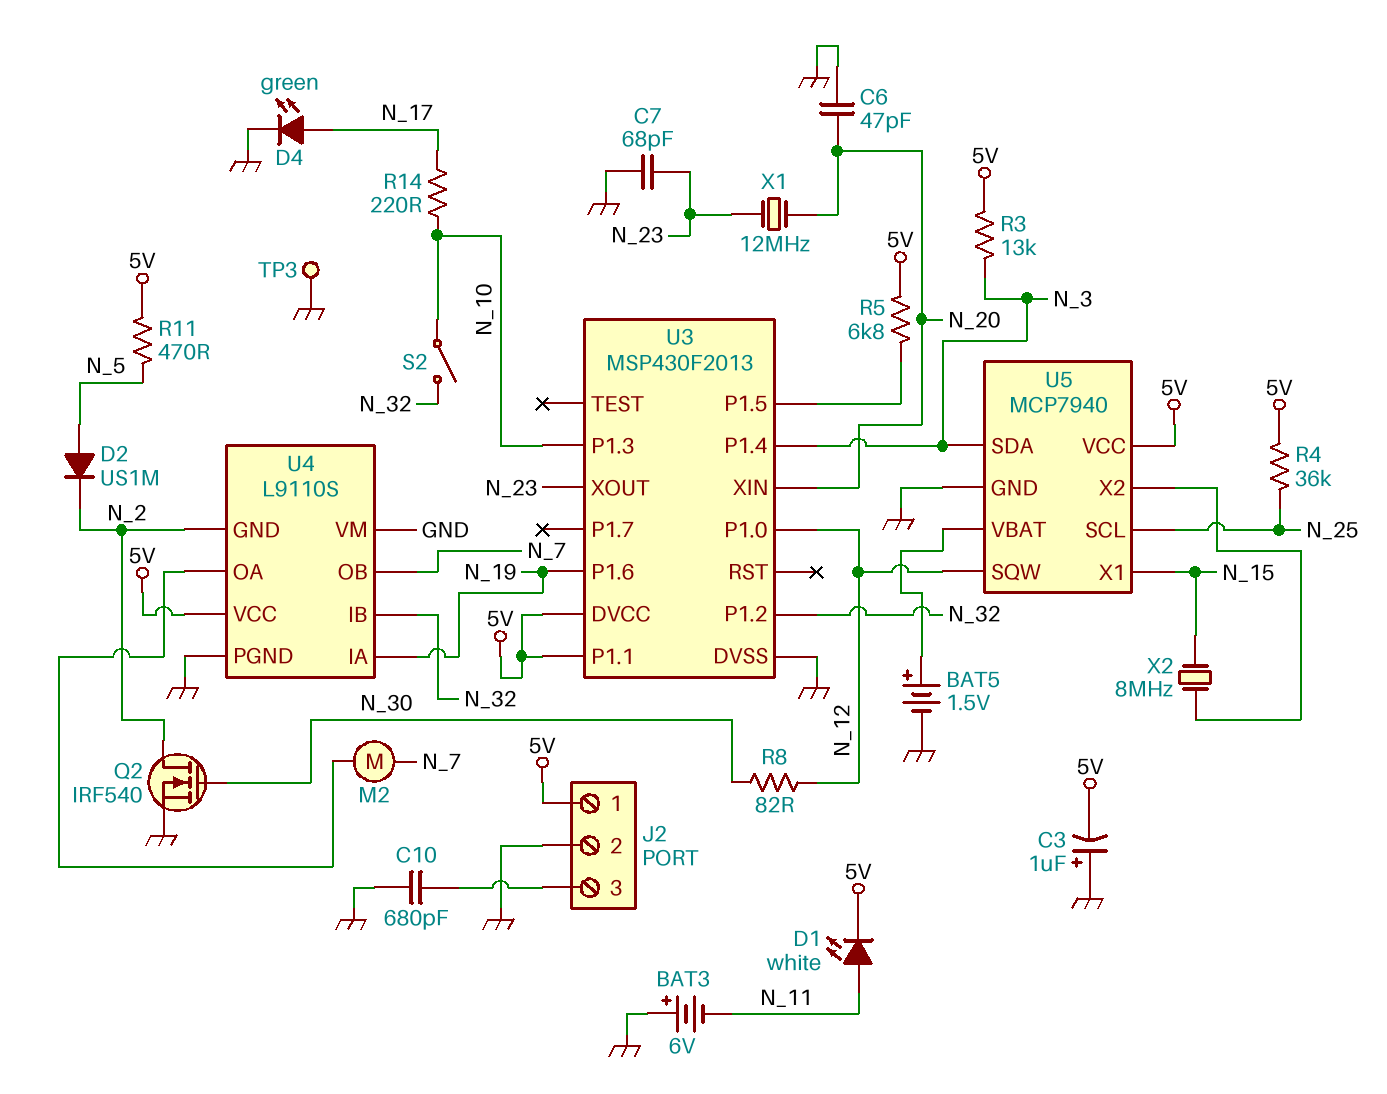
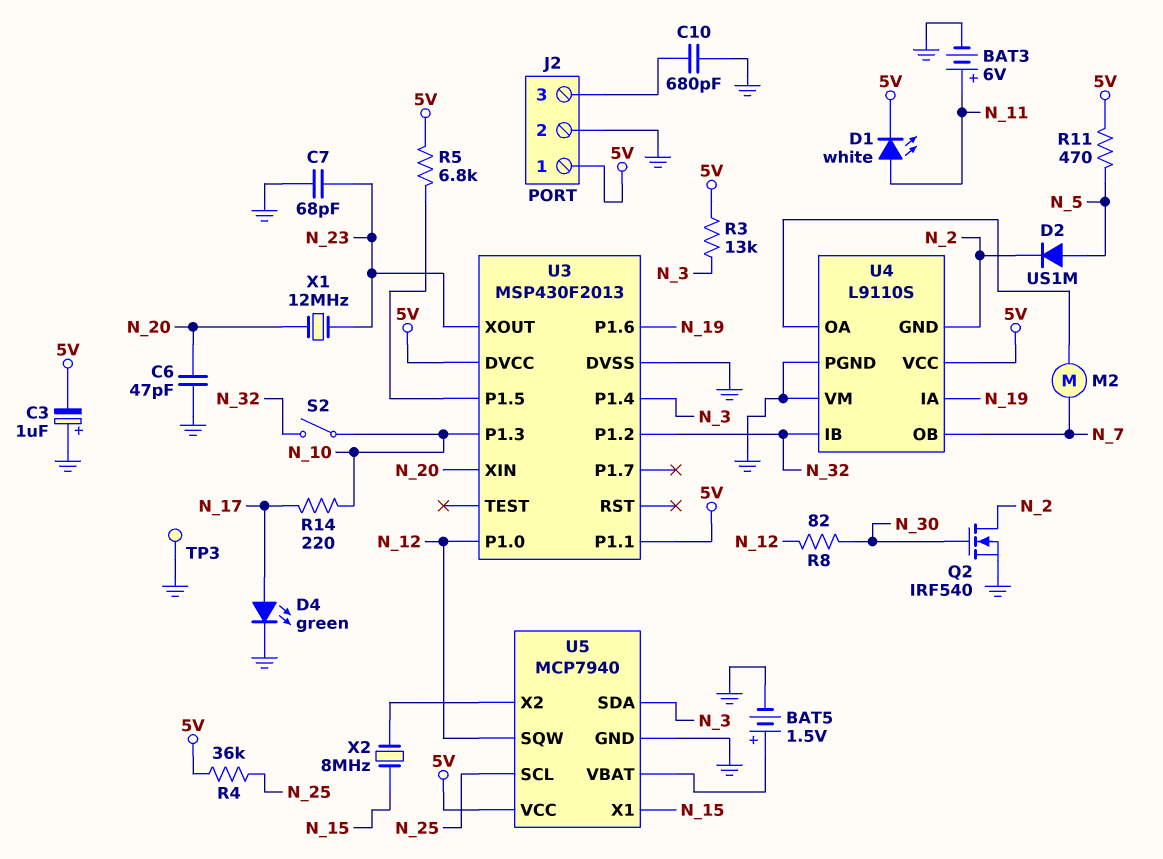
BAT3: 6V (plus GND, minus N_11) -> 6V (plus N_11, minus GND)

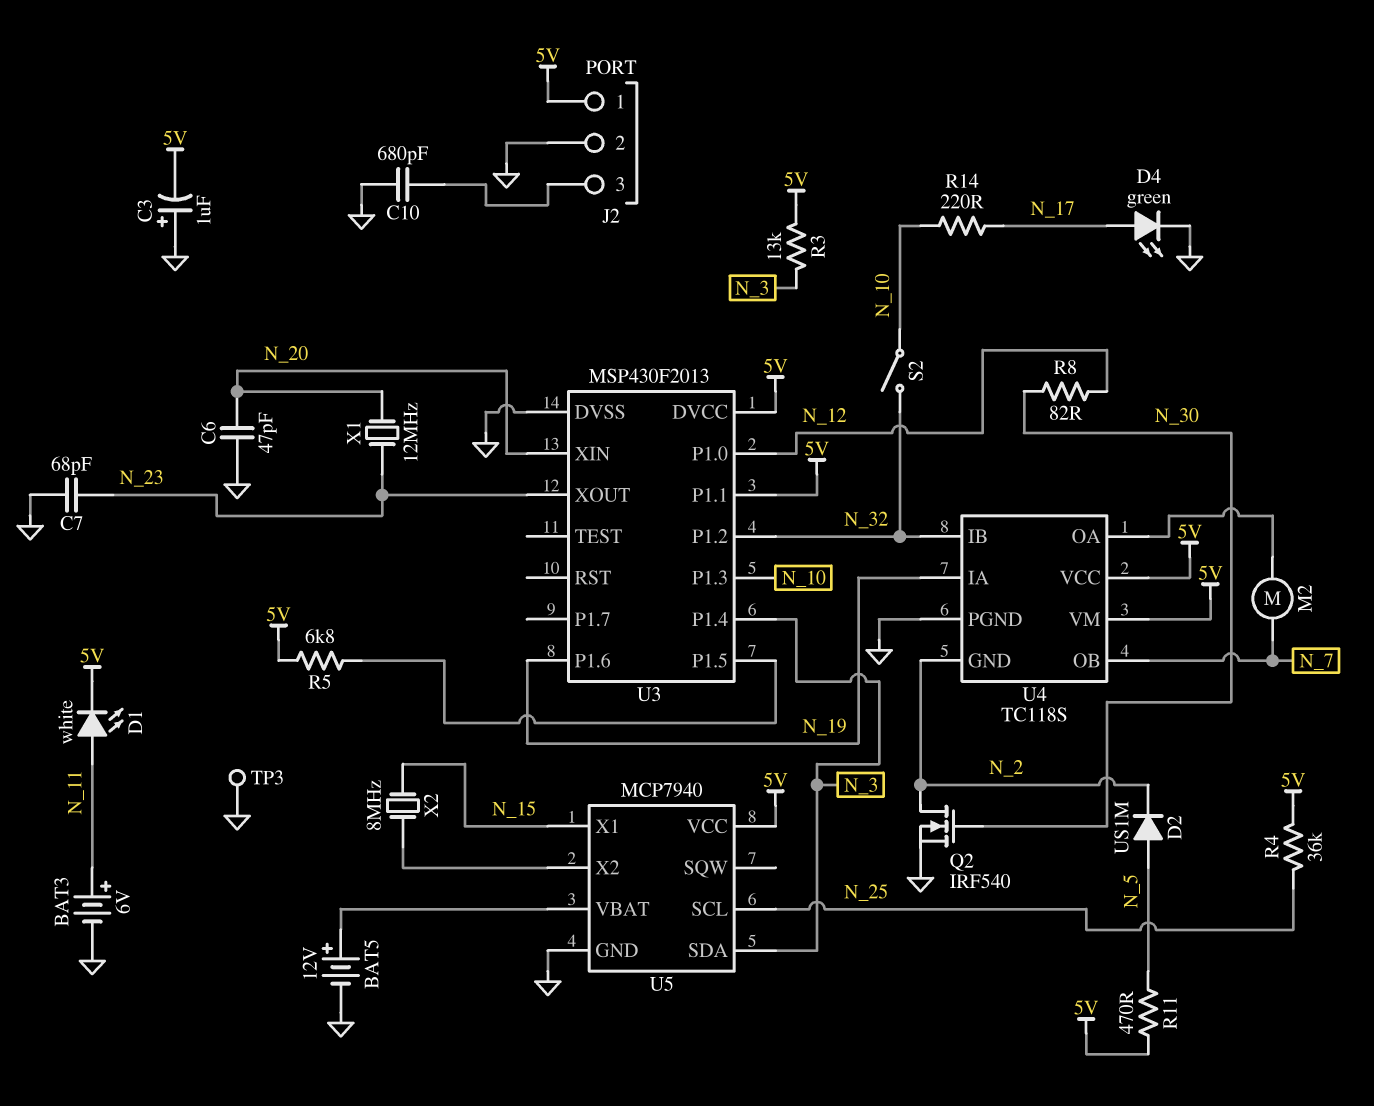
BAT5: 1.5V (plus U5/VBAT, minus GND) -> 12V (plus U5/VBAT, minus GND)
U4: L9110S -> TC118S
U4 pin VM: GND -> 5V
U5 pin SQW: N_12 -> none

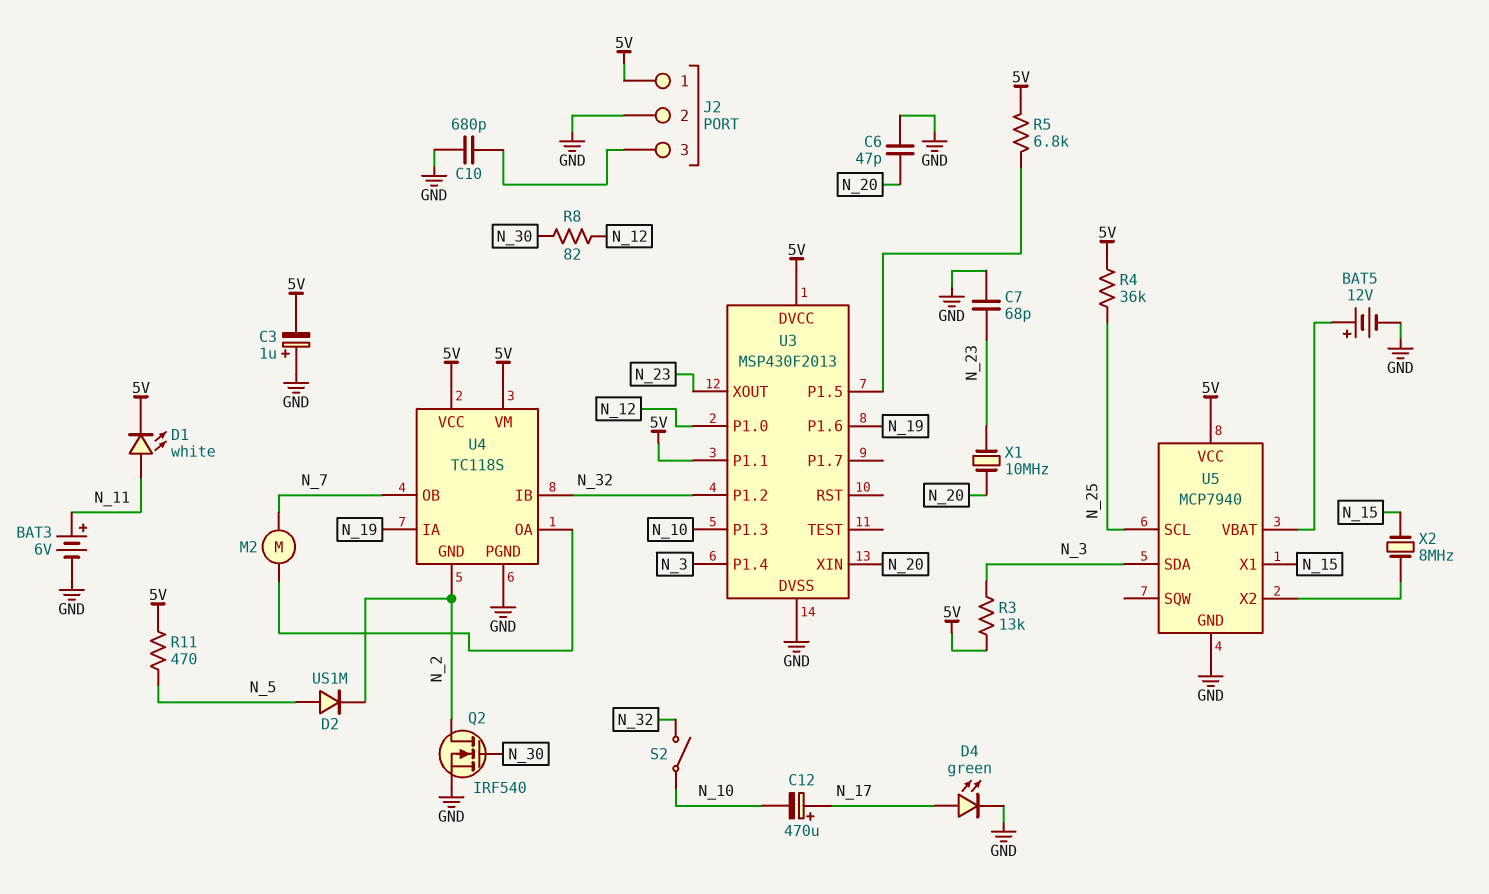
C12: none -> 470uF (plus N_17, minus N_10)
R14: 220 (N_10, N_17) -> none
TP3: test point (GND) -> none
X1: 12MHz (N_20, N_23) -> 10MHz (N_20, N_23)

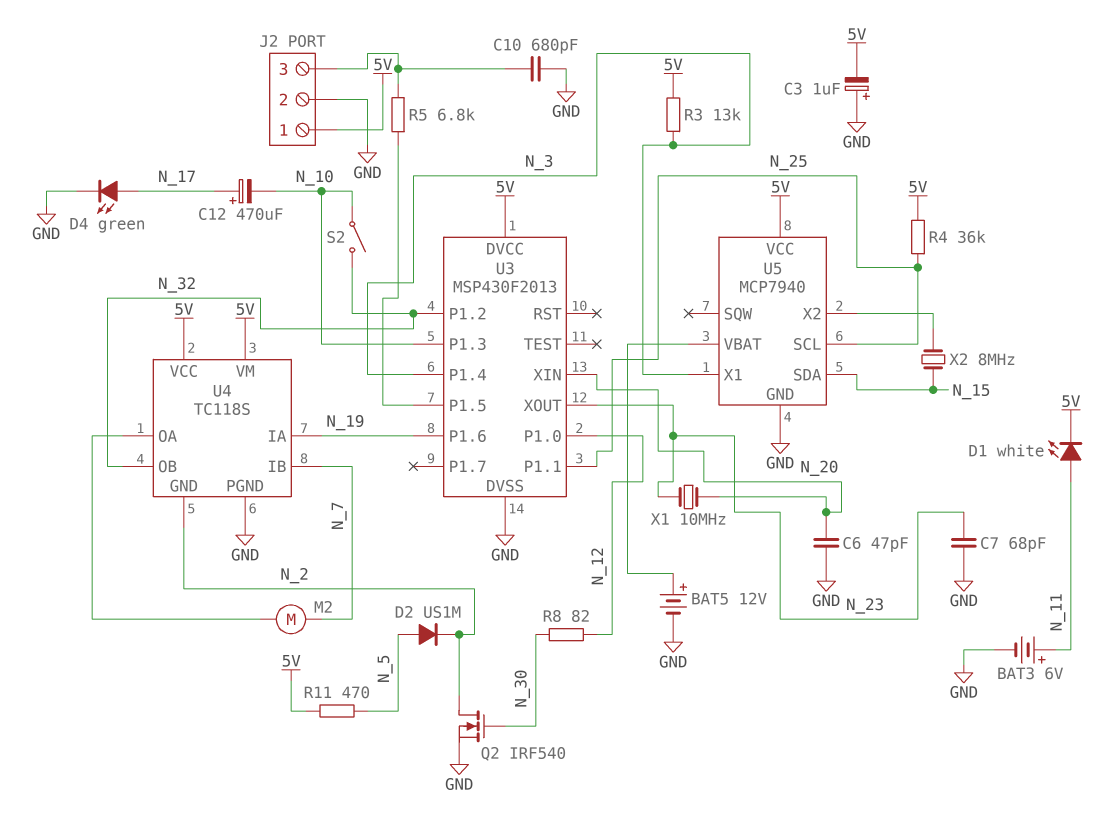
R5: 6.8k (5V, U3/P1.5) -> 6.8k (J2/3, U3/P1.5)
U3 pin P1.1: 5V -> N_25
U4 pin IB: N_32 -> N_7
U4 pin OB: N_7 -> N_32
U5 pin SDA: N_3 -> N_15
U5 pin X1: N_15 -> N_3

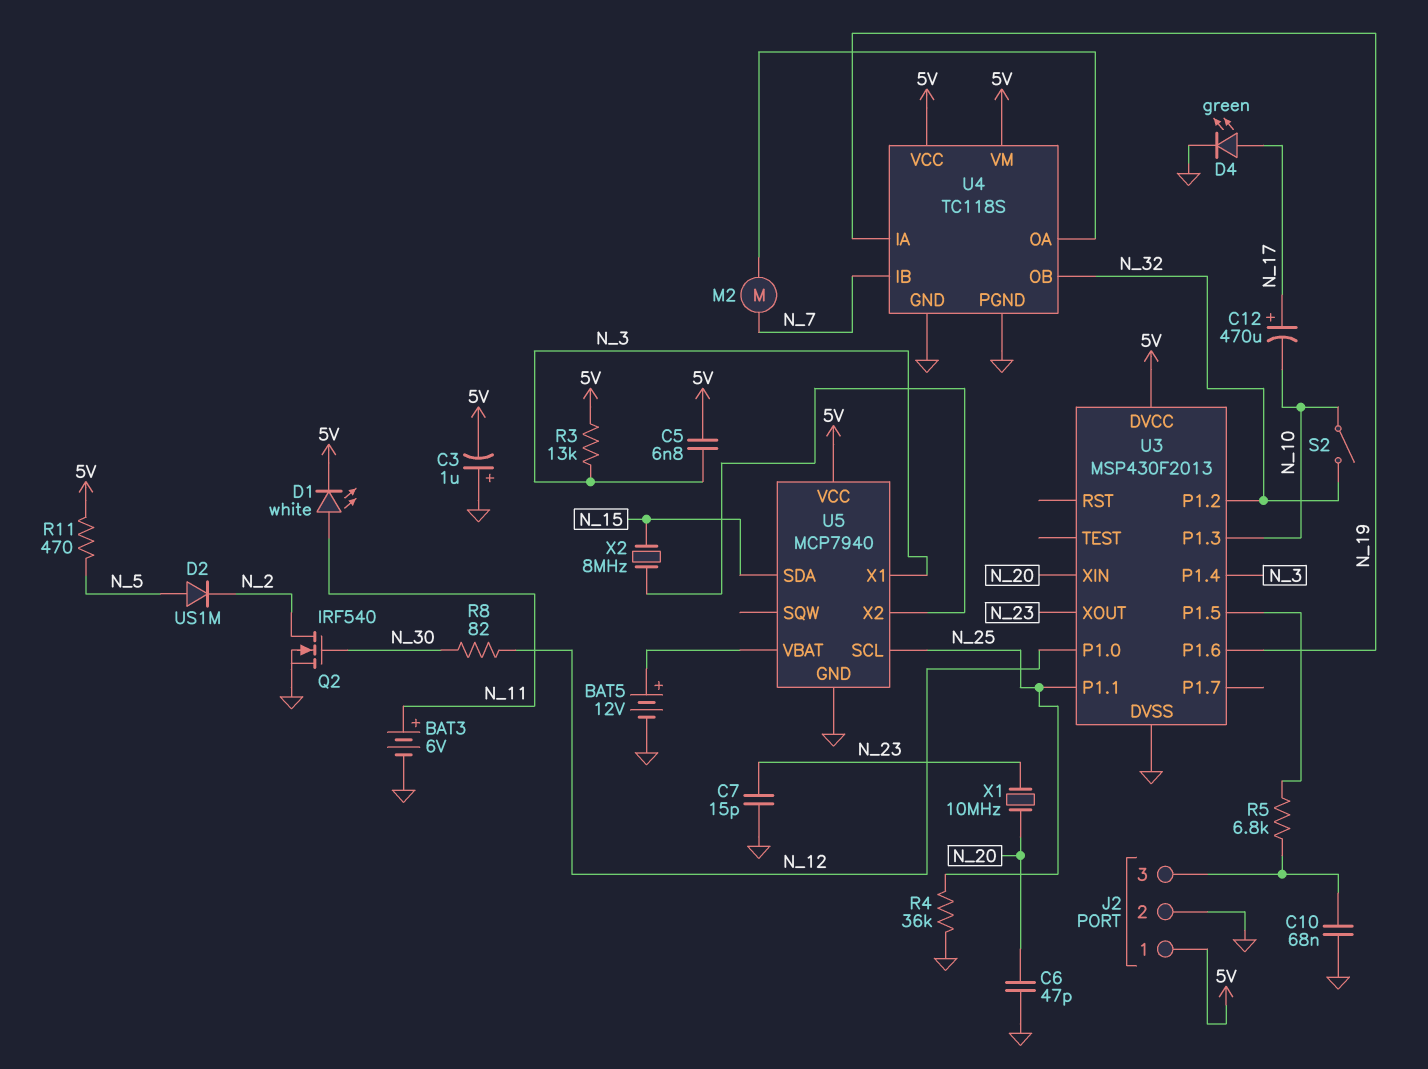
C5: none -> 6.8nF (5V, N_3)
C7: 68pF (GND, N_23) -> 15pF (GND, N_23)
C10: 680pF (GND, J2/3) -> 68nF (GND, J2/3)
R4: 36k (5V, N_25) -> 36k (GND, N_25)
U4 pin GND: N_2 -> GND

